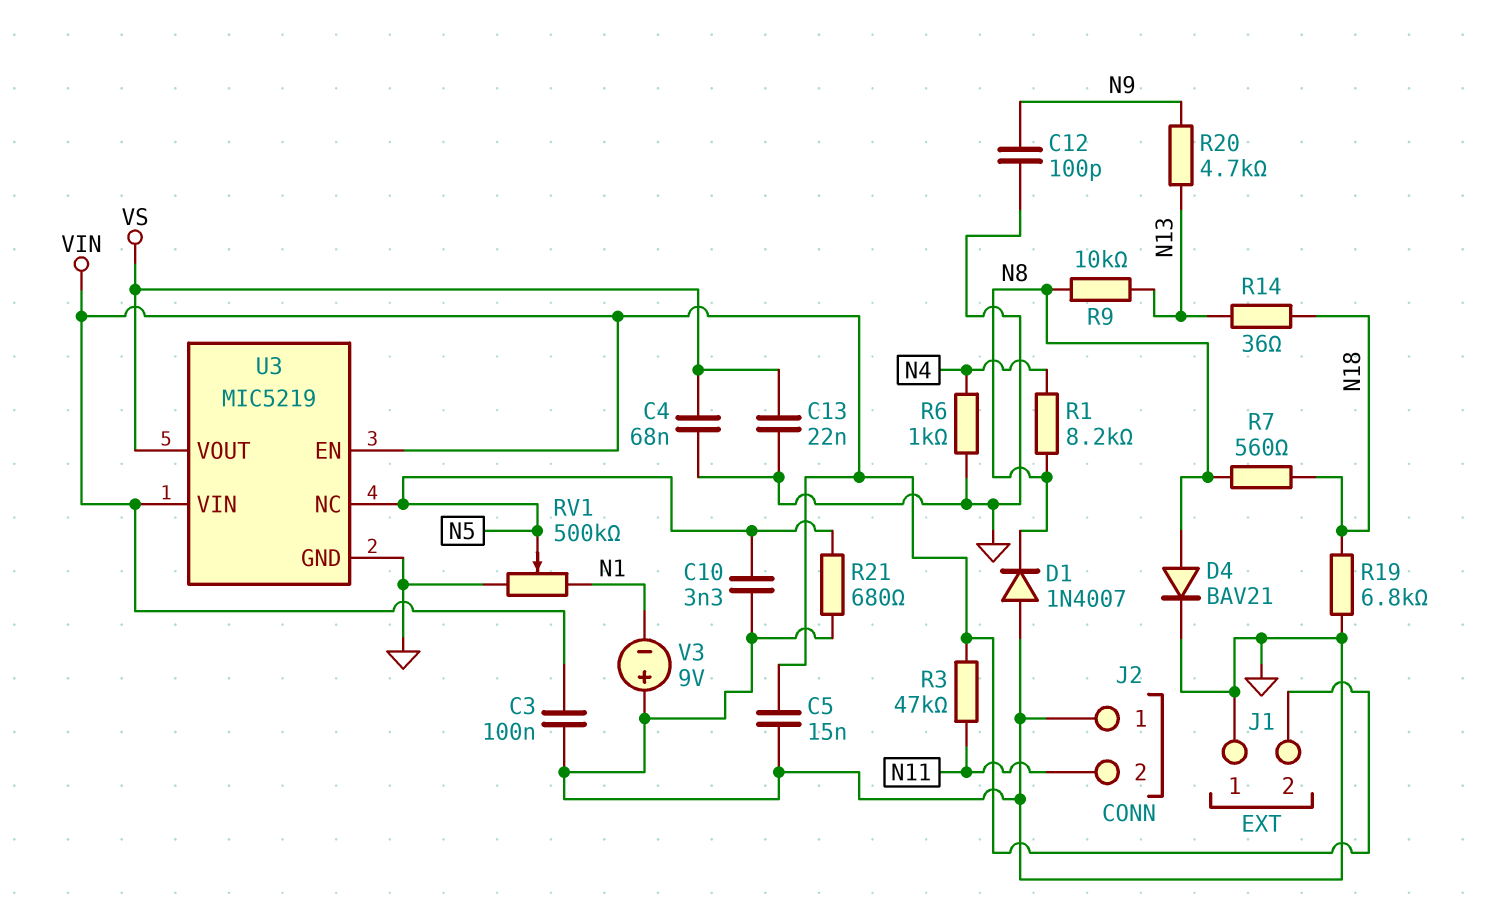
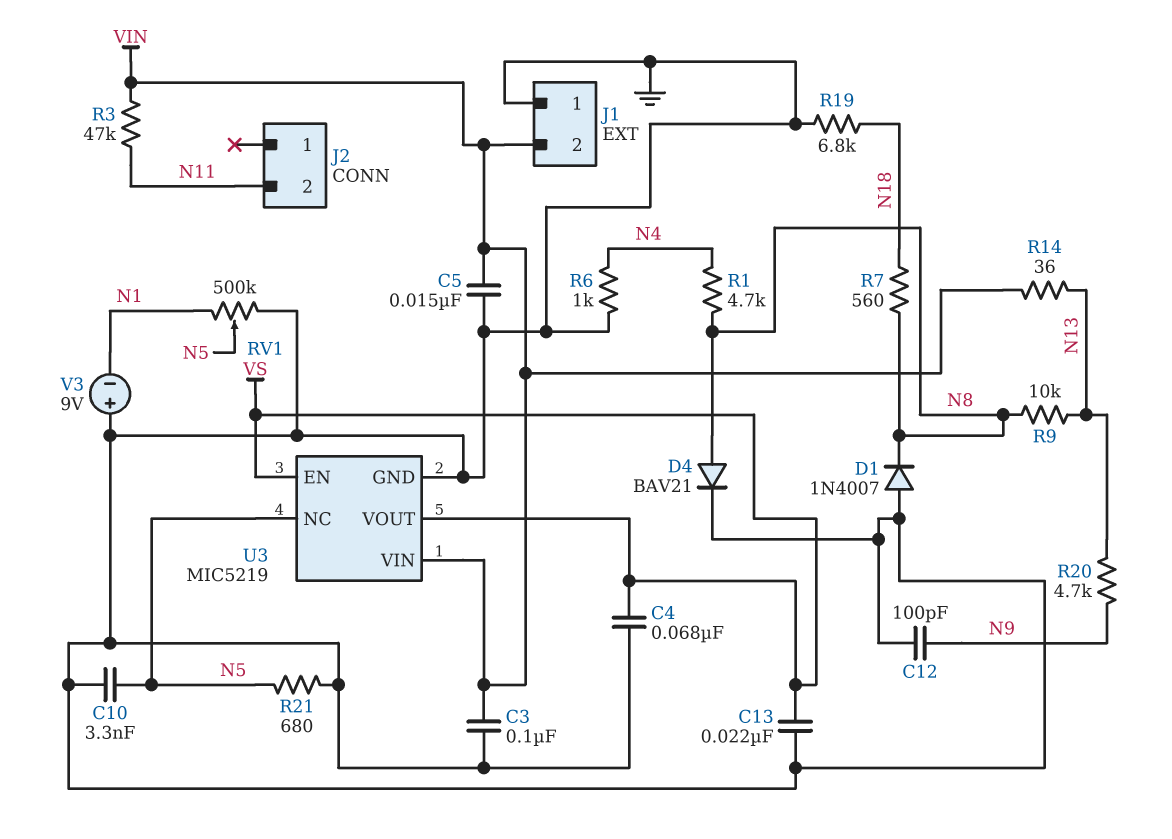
J2 pin 1: GND -> none
R1: 8.2k (N4, N8) -> 4.7k (N4, N8)
R14: 36 (N13, N18) -> 36 (N13, VIN)
U3 pin EN: VIN -> VS

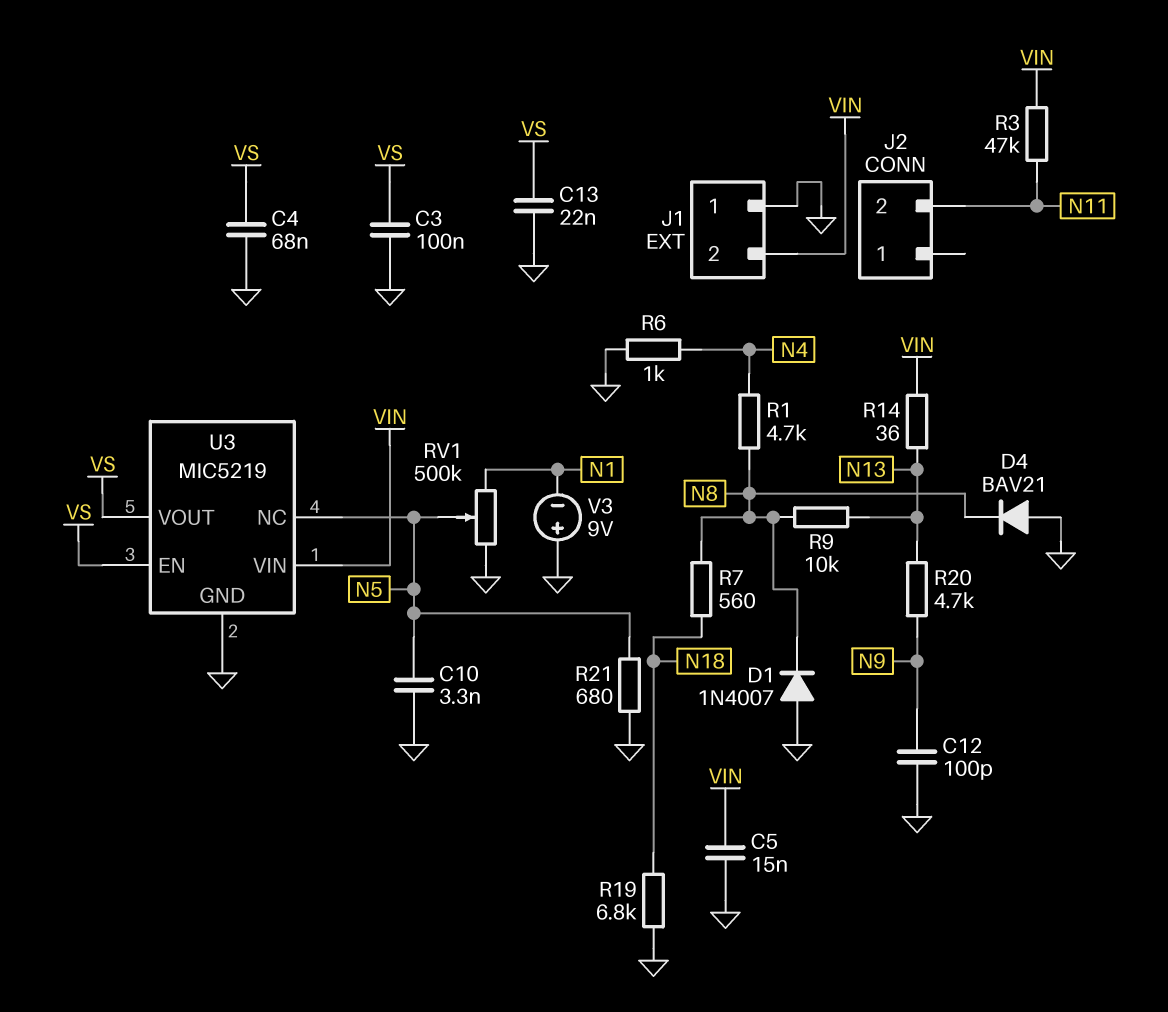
C3: 100nF (GND, VIN) -> 100nF (GND, VS)
D4: diode BAV21 (A N8, K GND) -> diode BAV21 (A GND, K N8)

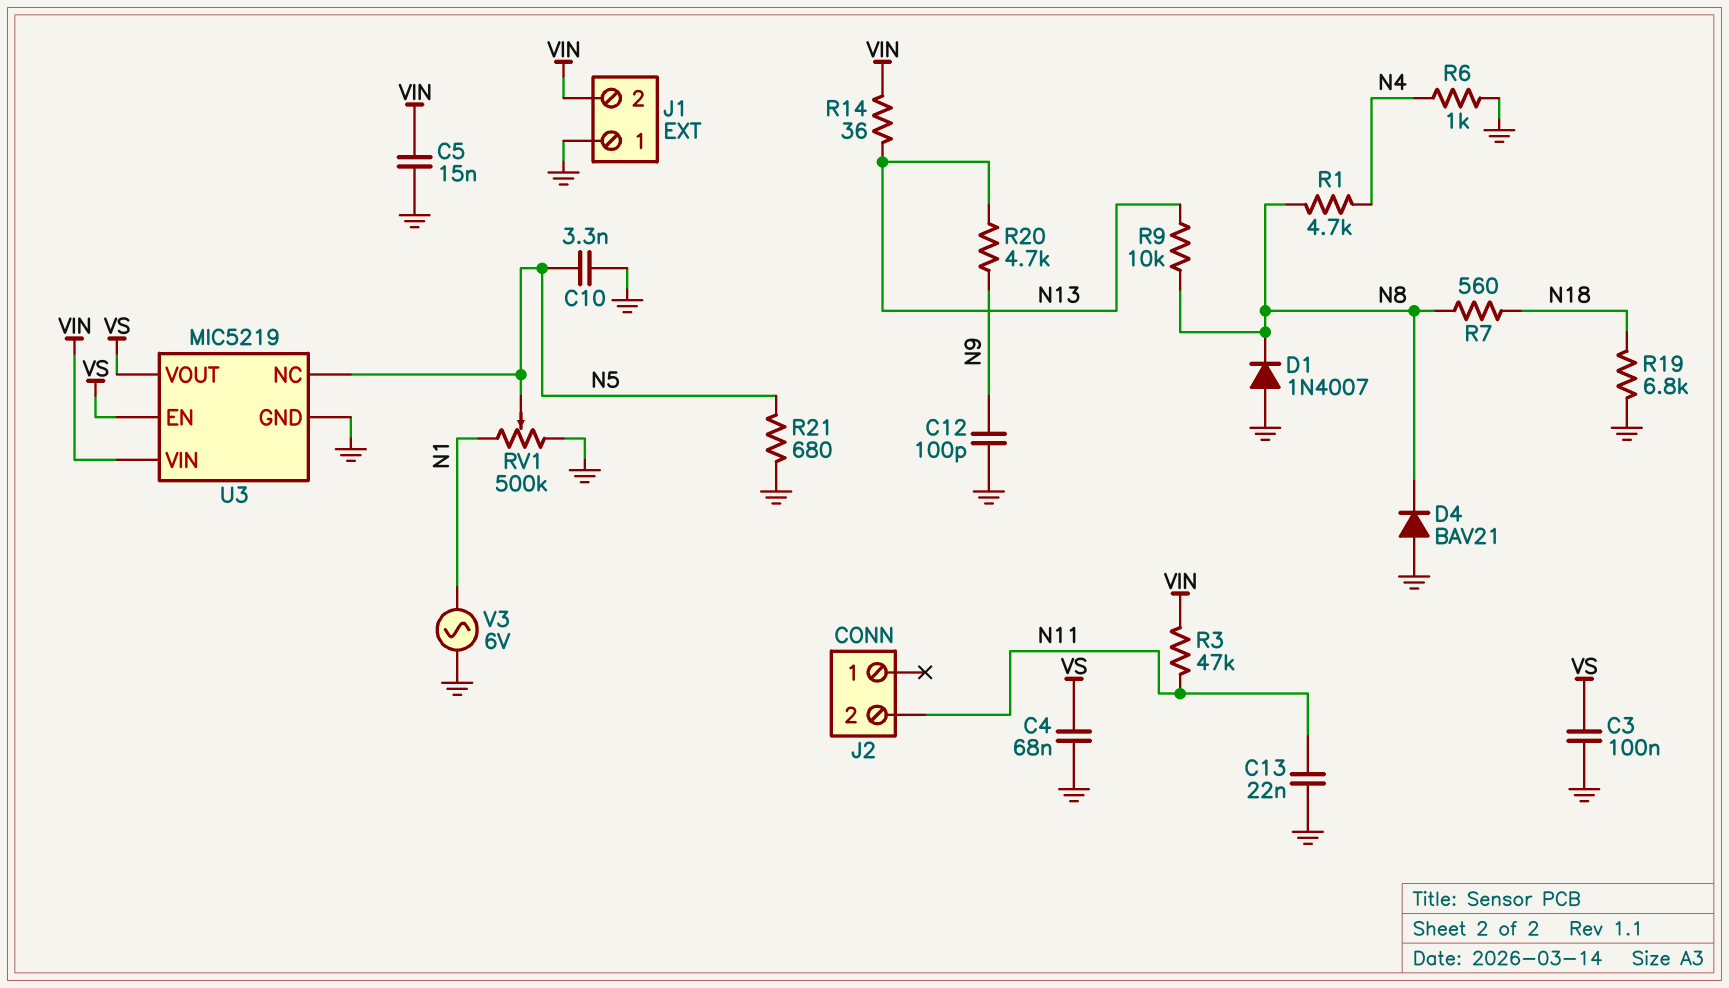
C13: 22nF (GND, VS) -> 22nF (GND, N11)
V3: 9V (plus GND, minus N1) -> AC 6V (GND, N1)

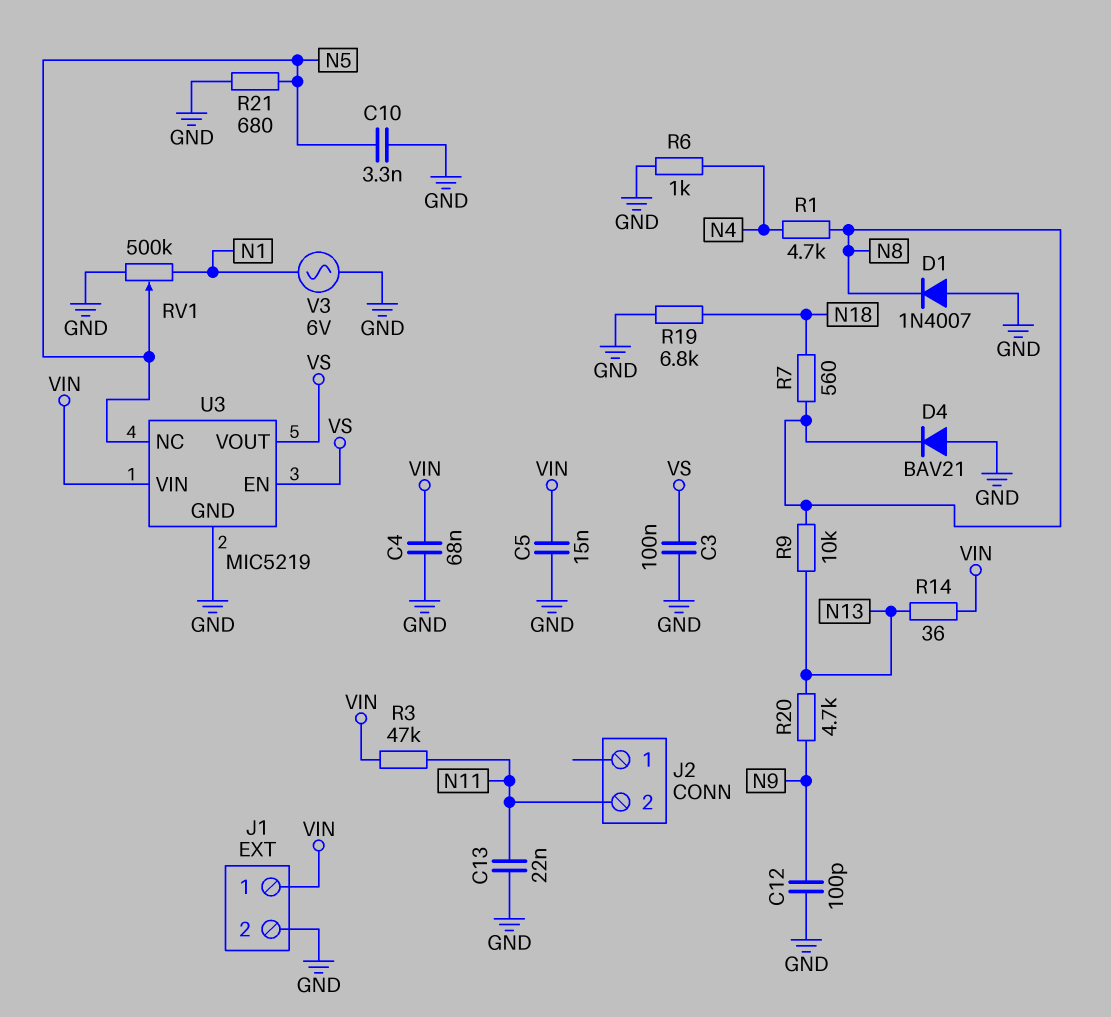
C4: 68nF (GND, VS) -> 68nF (GND, VIN)
J1 pin 1: GND -> VIN
J1 pin 2: VIN -> GND

